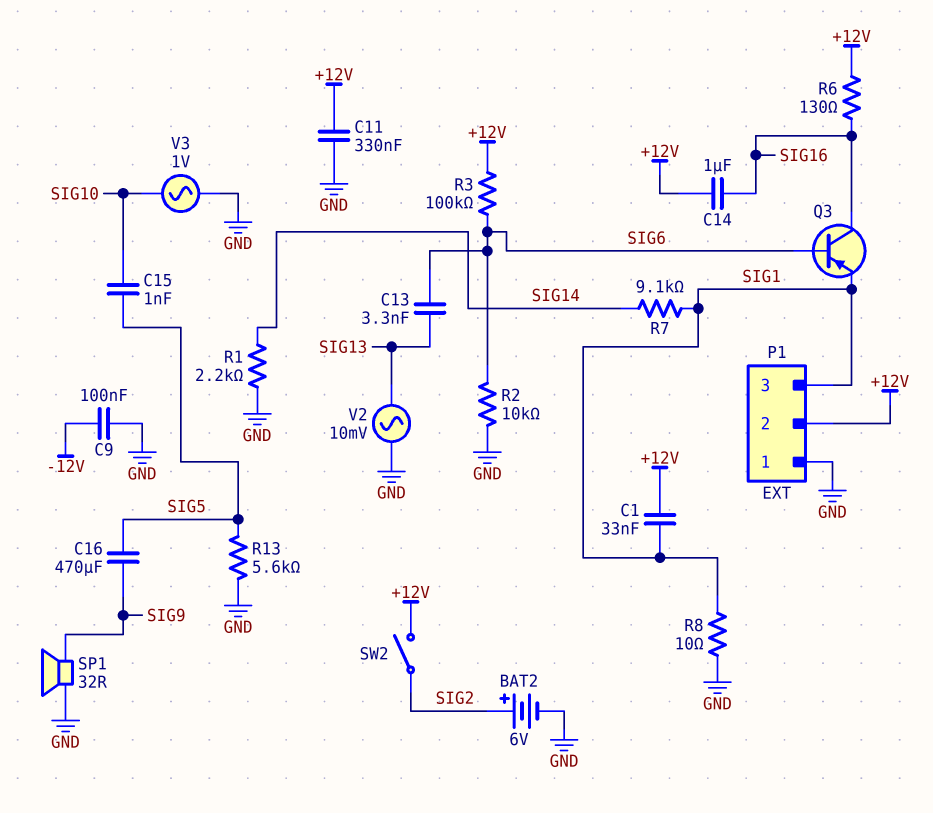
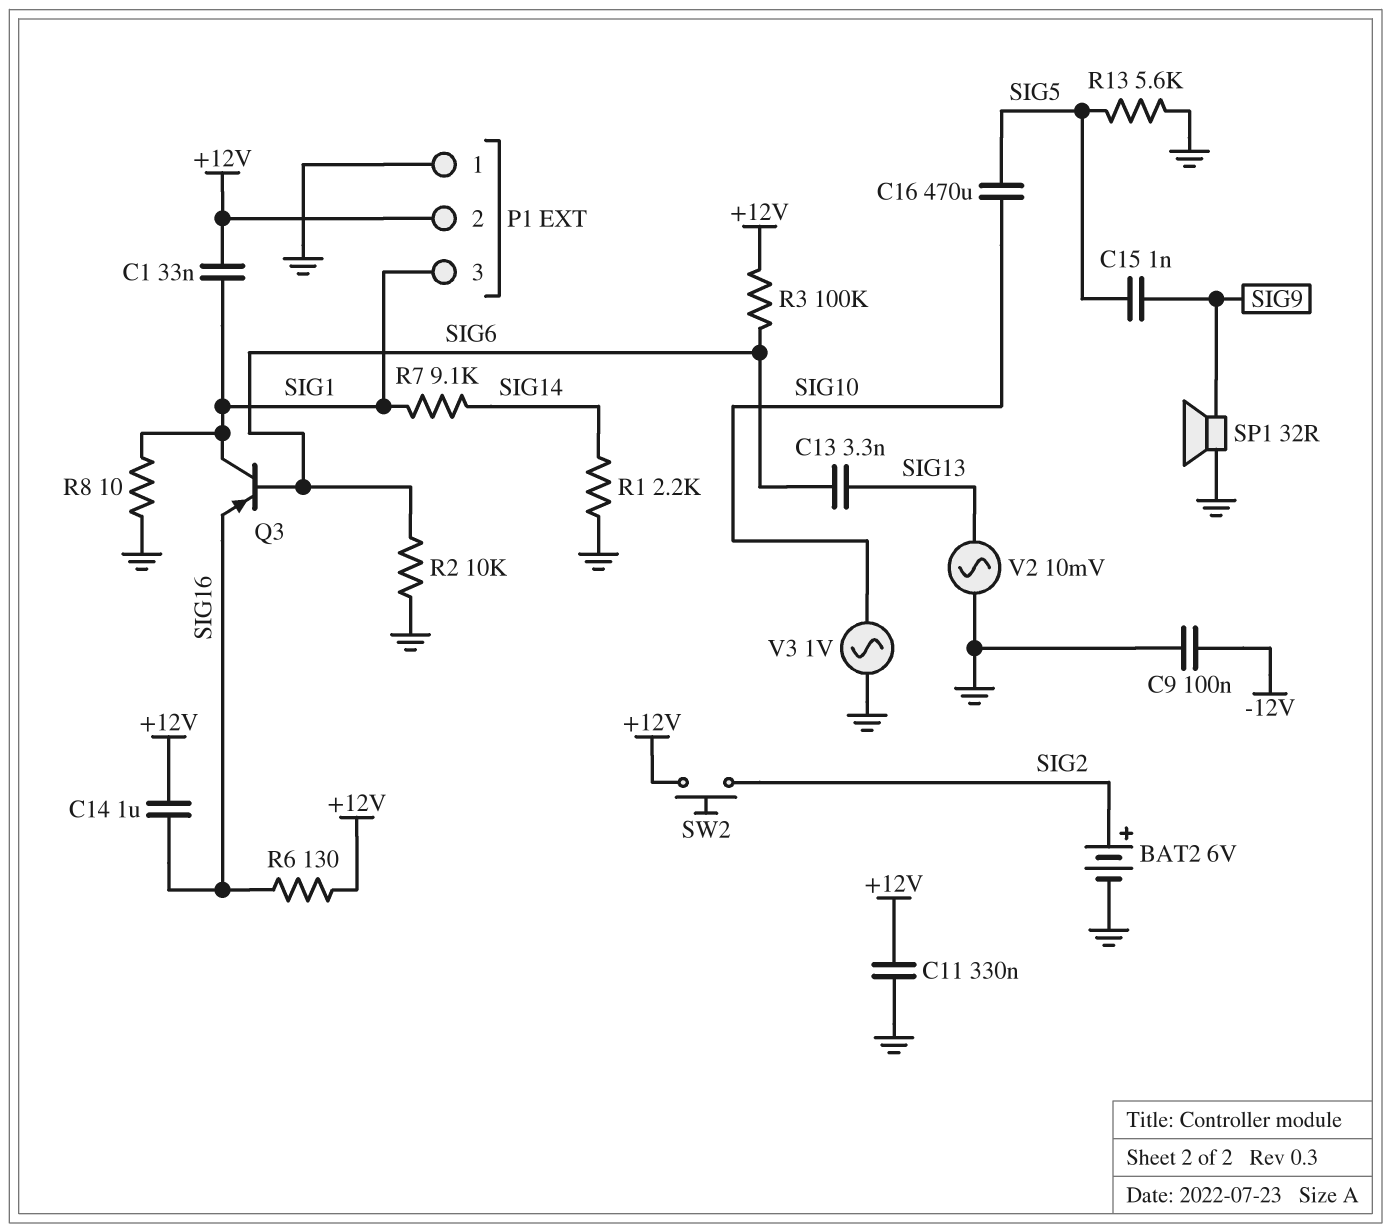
C15: 1nF (SIG5, SIG10) -> 1nF (SIG5, SIG9)
C16: 470uF (SIG5, SIG9) -> 470uF (SIG5, SIG10)
Q3: PNP (B SIG6, C SIG16, E SIG1) -> PNP (B SIG6, C SIG1, E SIG16)
SW2: switch (+12V, SIG2) -> button (+12V, SIG2)

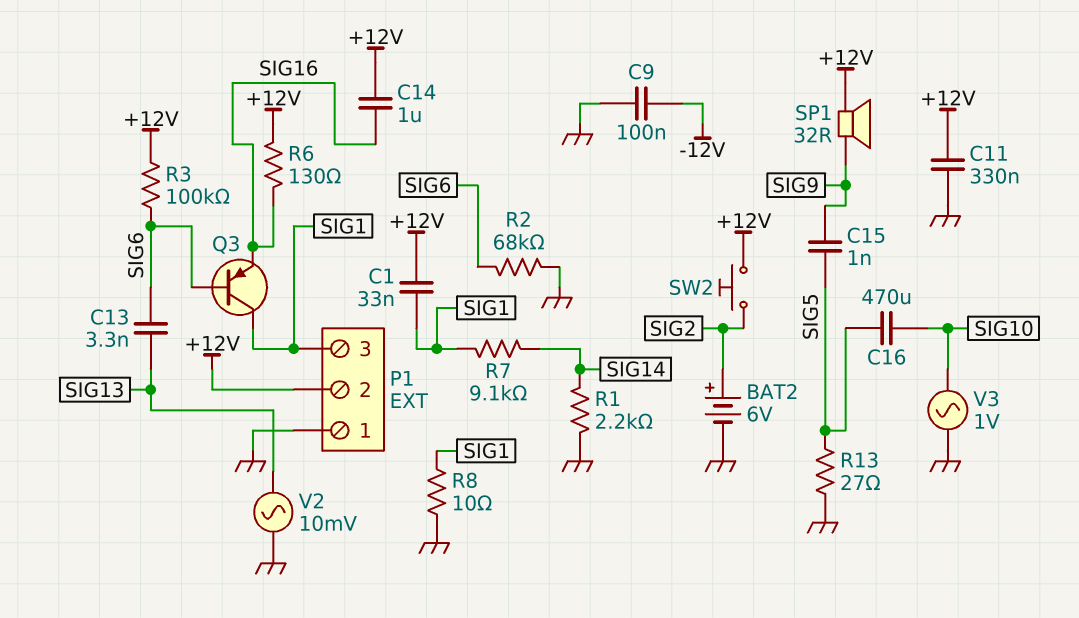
R2: 10k (GND, SIG6) -> 68k (GND, SIG6)
R13: 5.6k (GND, SIG5) -> 27 (GND, SIG5)
SP1: speaker 32R (GND, SIG9) -> speaker 32R (+12V, SIG9)

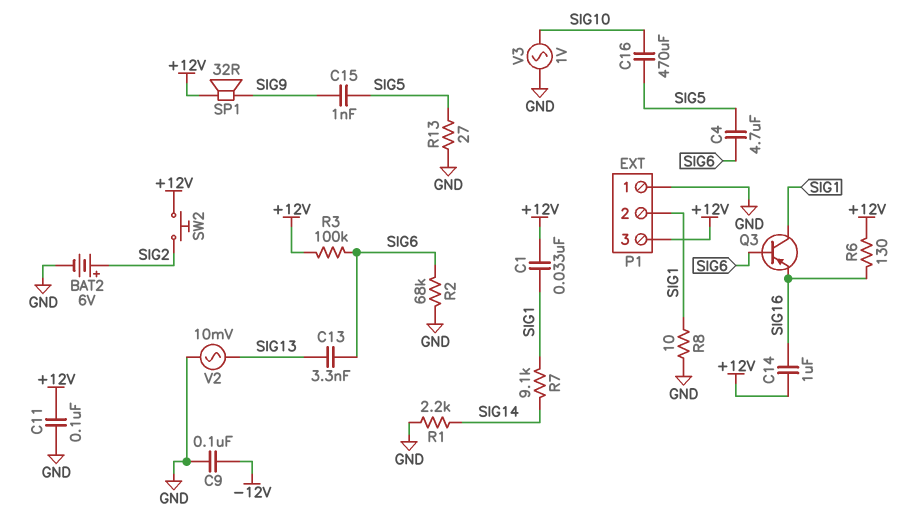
C4: none -> 4.7uF (SIG5, SIG6)
C11: 330nF (+12V, GND) -> 100nF (+12V, GND)
P1 pin 2: +12V -> SIG1
P1 pin 3: SIG1 -> +12V

